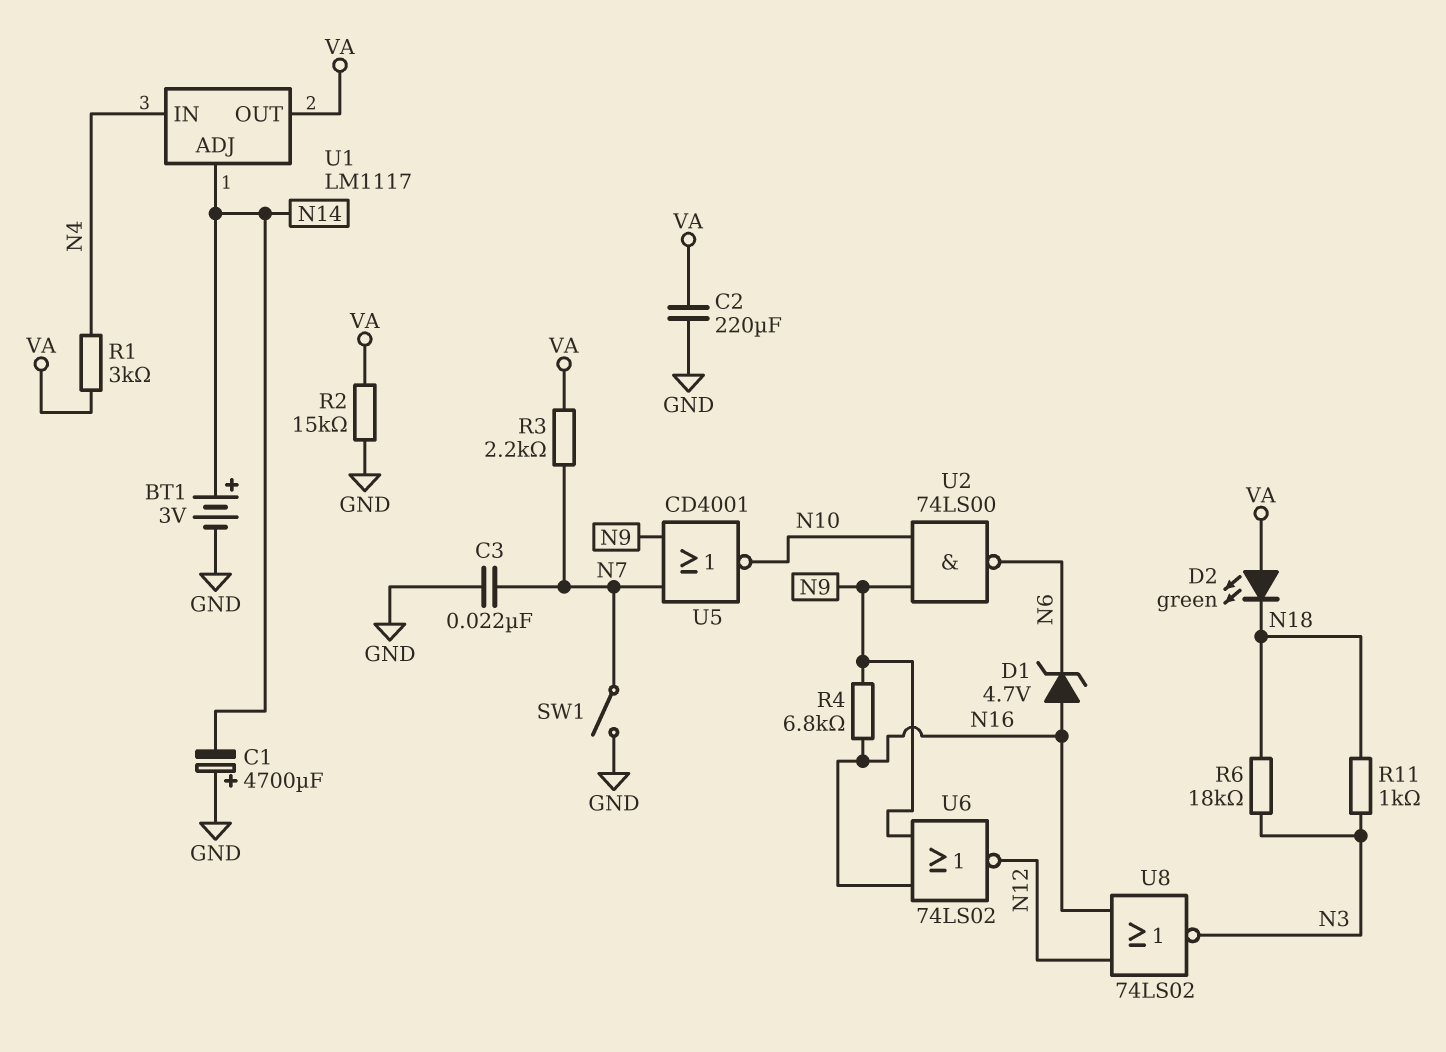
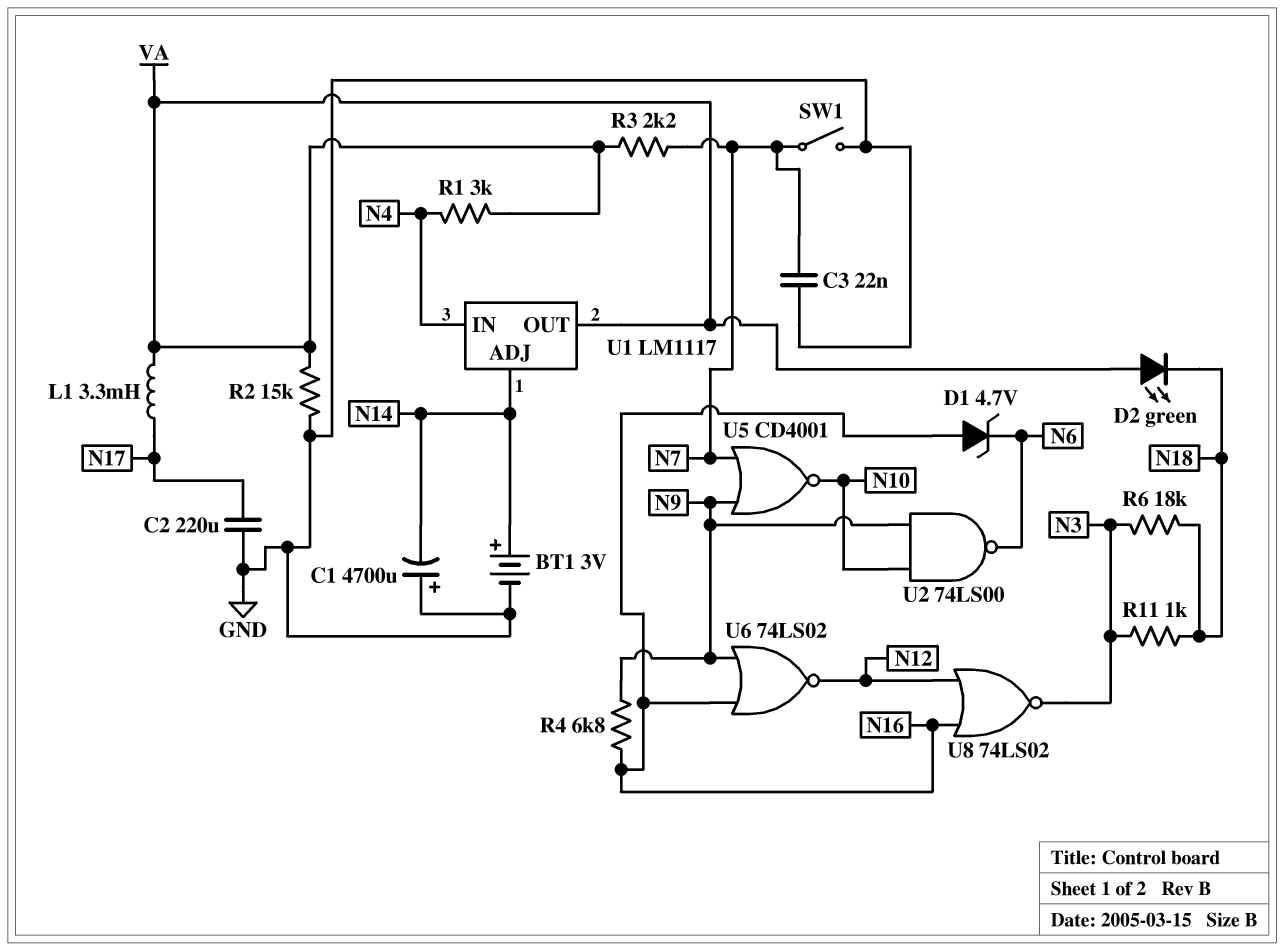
C2: 220uF (GND, VA) -> 220uF (GND, N17)
L1: none -> 3.3mH (N17, VA)

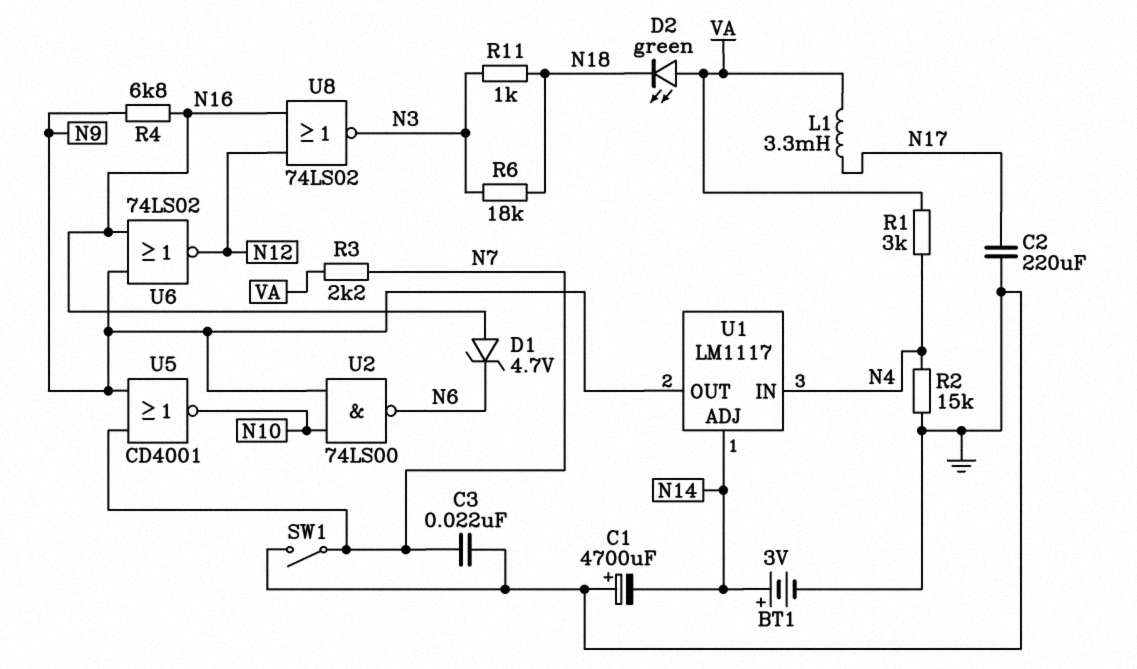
R2: 15k (GND, VA) -> 15k (GND, N4)
U1 pin OUT: VA -> N9

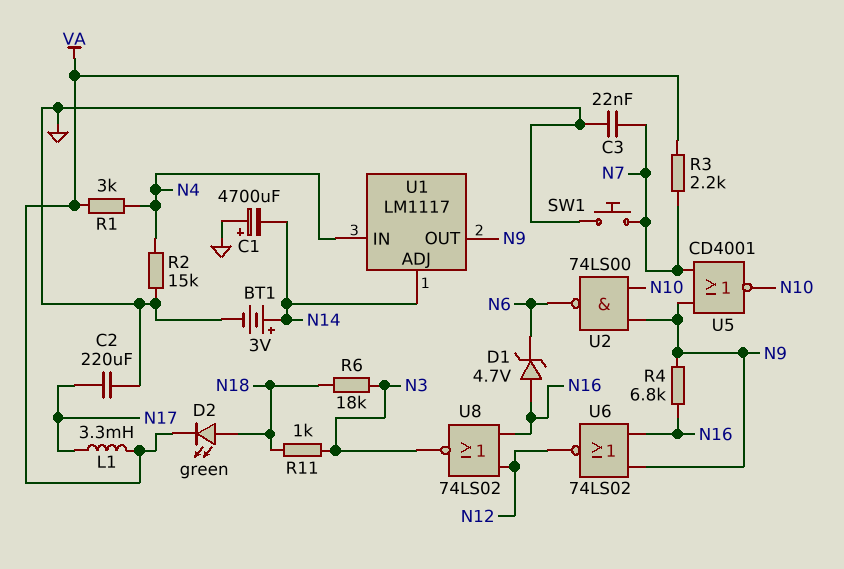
D2: LED green (A VA, K N18) -> LED green (A N18, K VA)
SW1: switch (GND, N7) -> button (GND, N7)

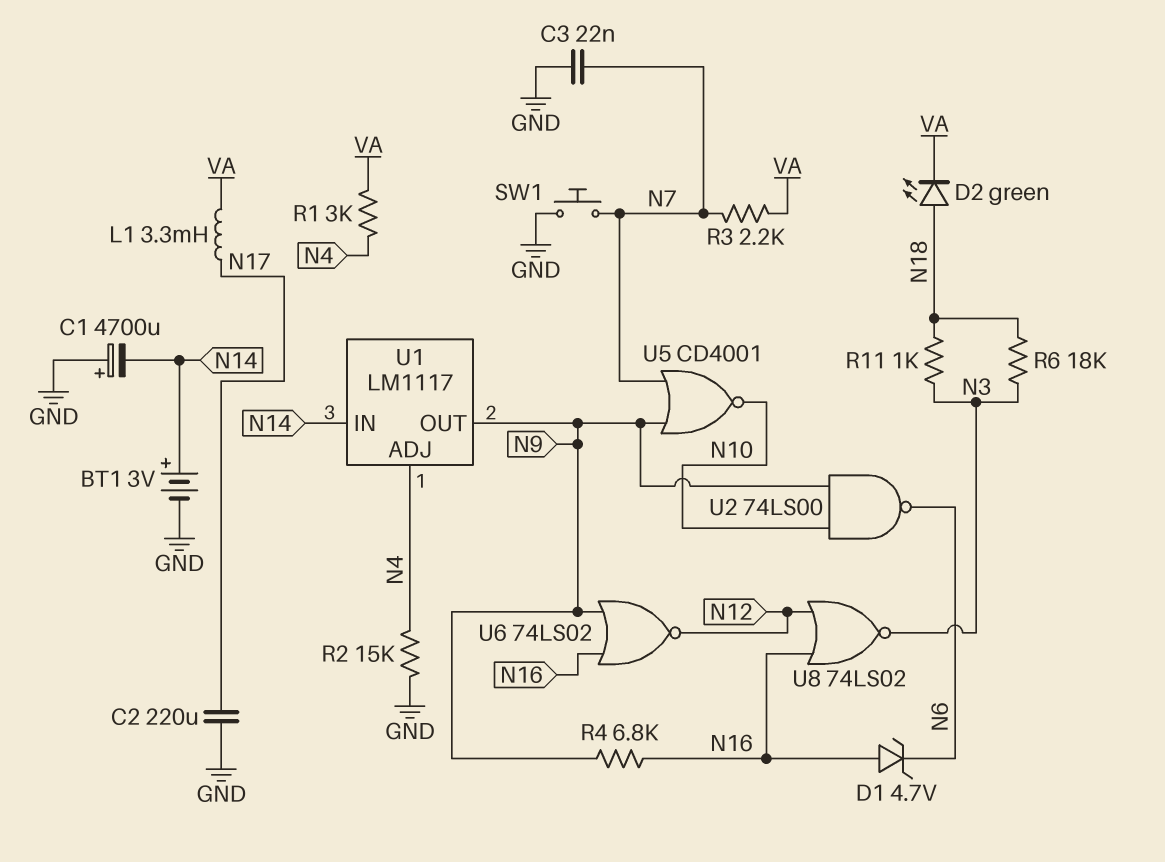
U1 pin ADJ: N14 -> N4
U1 pin IN: N4 -> N14

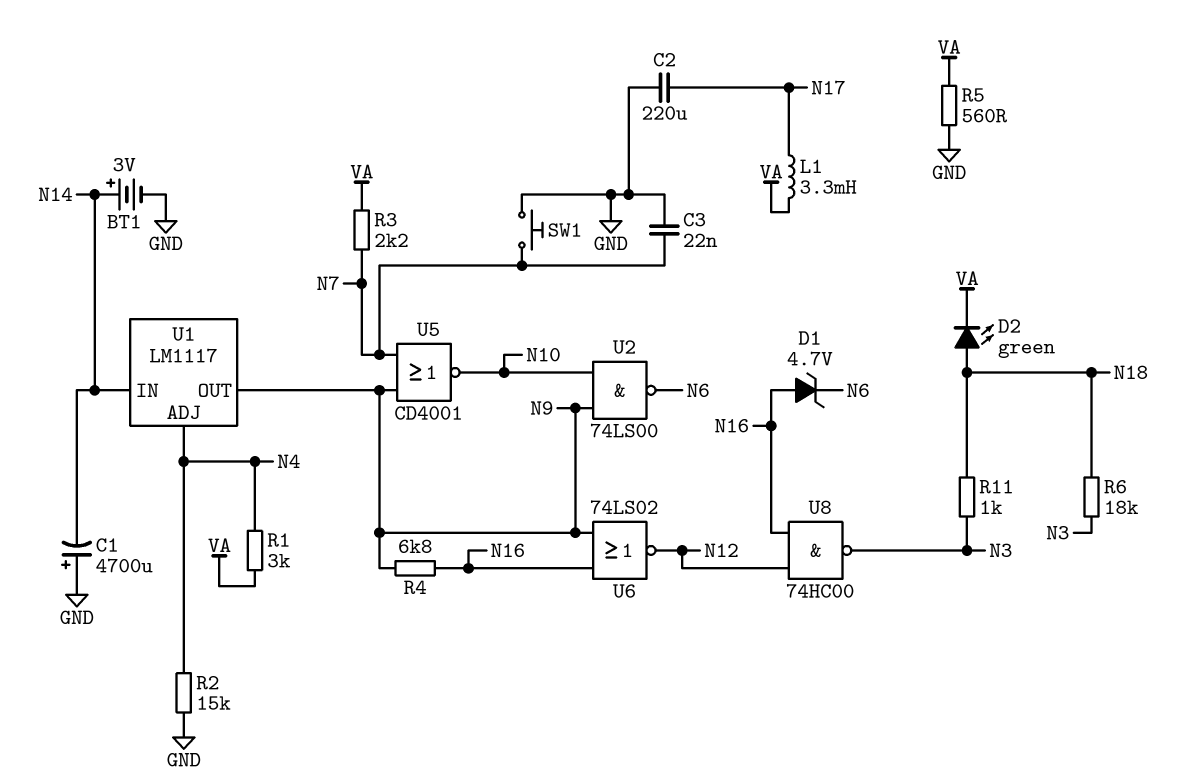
R5: none -> 560 (GND, VA)
U8: NOR 74LS02 (in N12, in N16, out N3) -> NAND 74HC00 (in N12, in N16, out N3)

